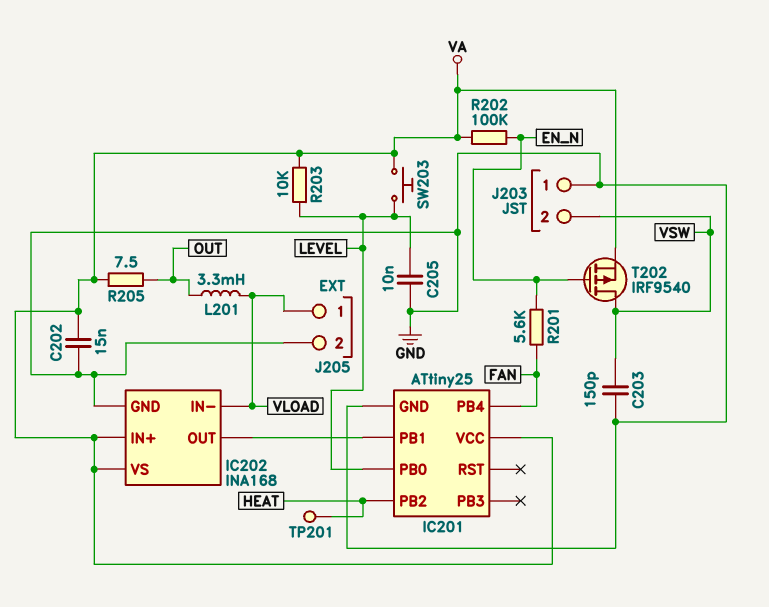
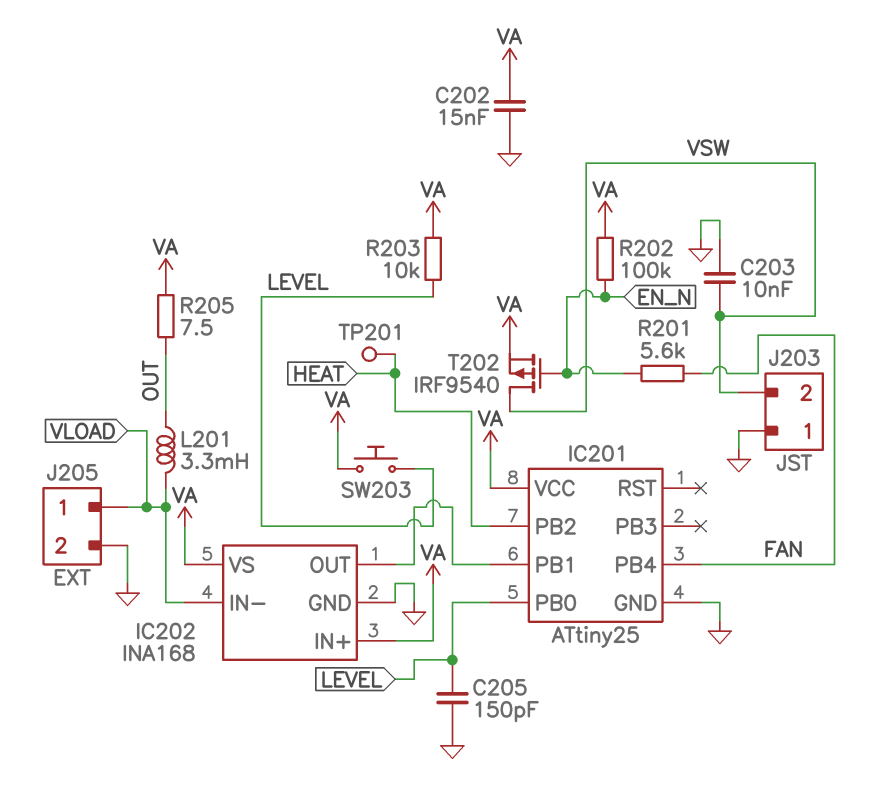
C203: 150pF (GND, VSW) -> 10nF (GND, VSW)
C205: 10nF (GND, LEVEL) -> 150pF (GND, LEVEL)

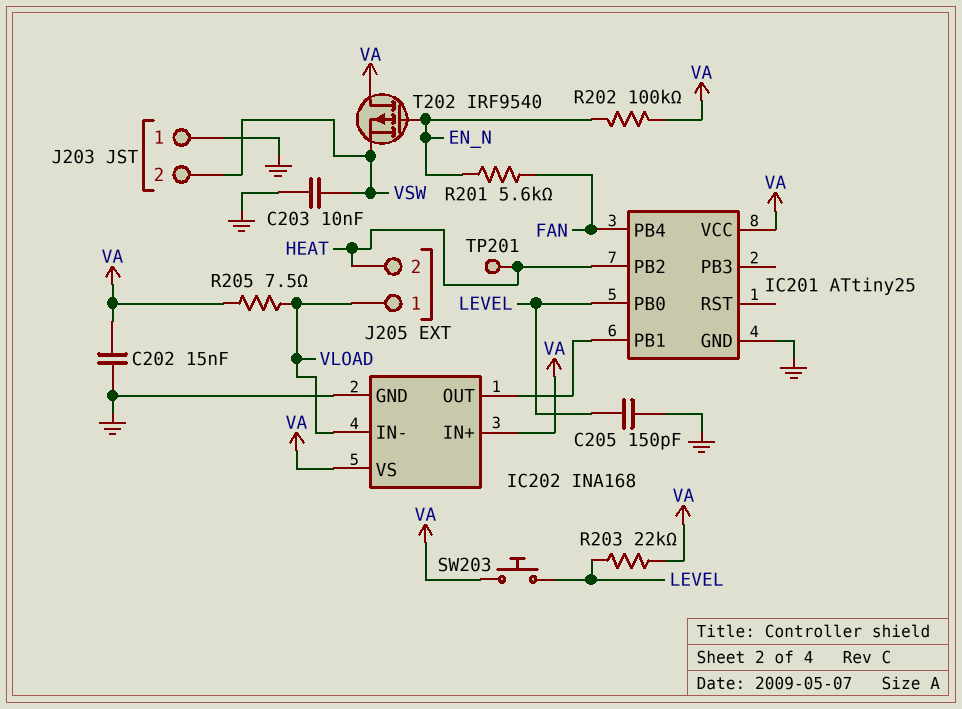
J205 pin 2: GND -> HEAT
L201: 3.3mH (OUT, VLOAD) -> none
R203: 10k (LEVEL, VA) -> 22k (LEVEL, VA)
R205: 7.5 (OUT, VA) -> 7.5 (VA, VLOAD)
T202: PMOS IRF9540 (G EN_N, D VSW, S VA) -> PMOS IRF9540 (G EN_N, D VA, S VSW)

